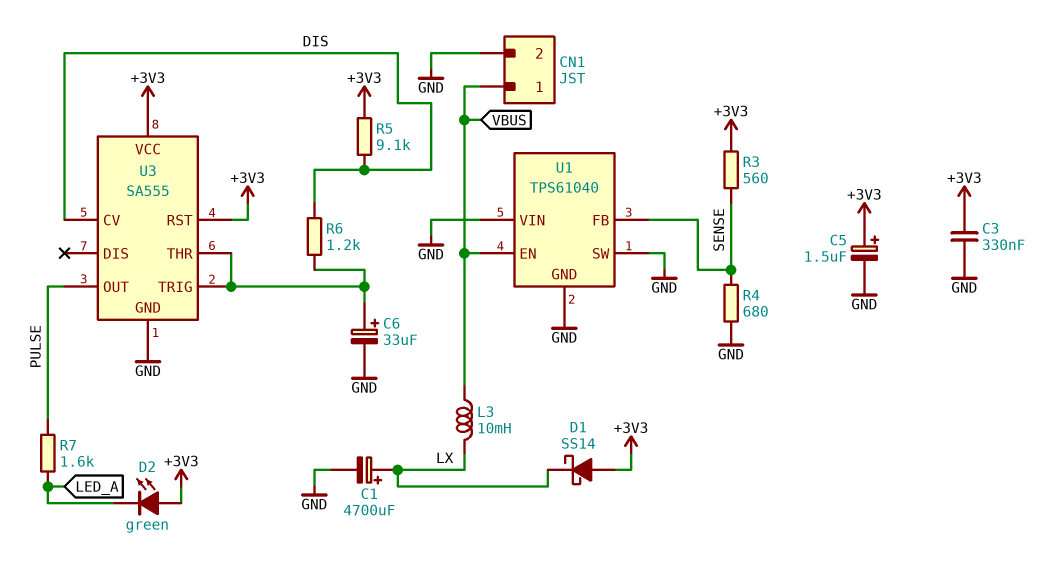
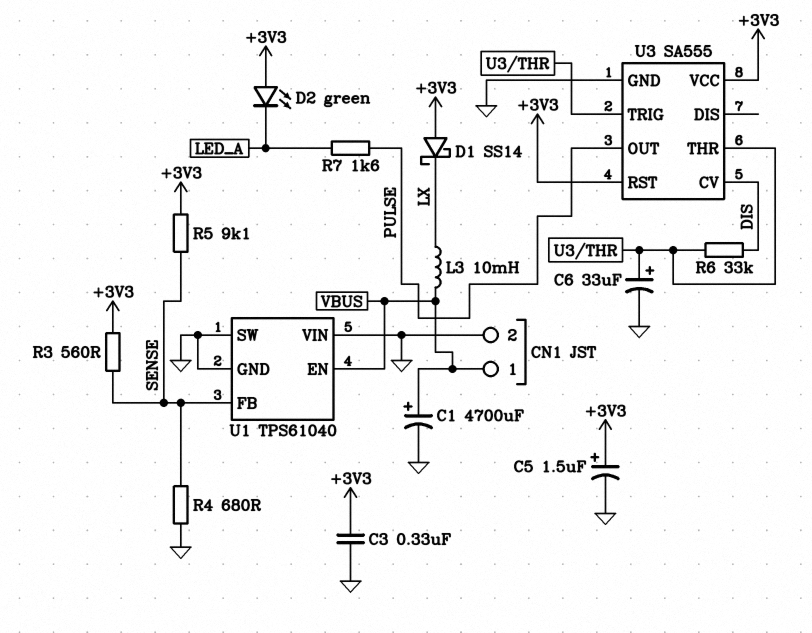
C1: 4700uF (plus LX, minus GND) -> 4700uF (plus VBUS, minus GND)
R5: 9.1k (+3V3, DIS) -> 9.1k (+3V3, SENSE)
R6: 1.2k (DIS, U3/THR) -> 33k (DIS, U3/THR)

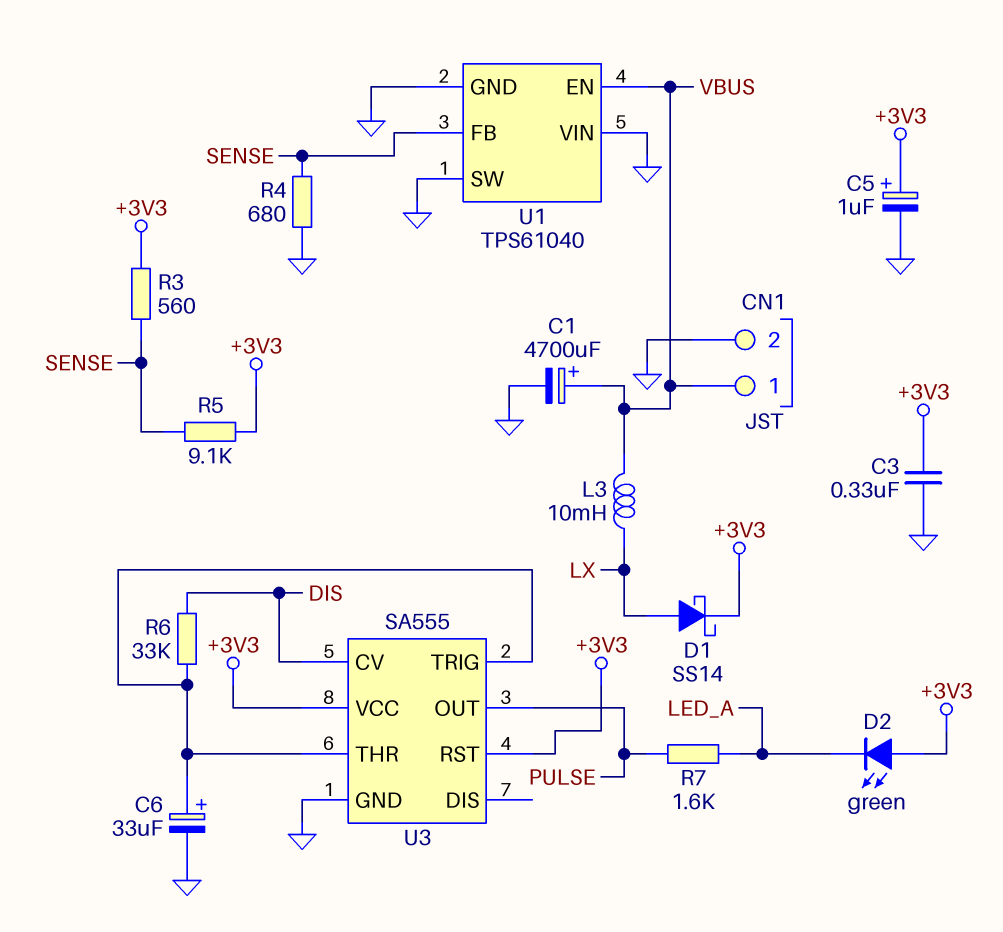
C5: 1.5uF (plus +3V3, minus GND) -> 1uF (plus +3V3, minus GND)
D1: schottky SS14 (A +3V3, K LX) -> schottky SS14 (A LX, K +3V3)

